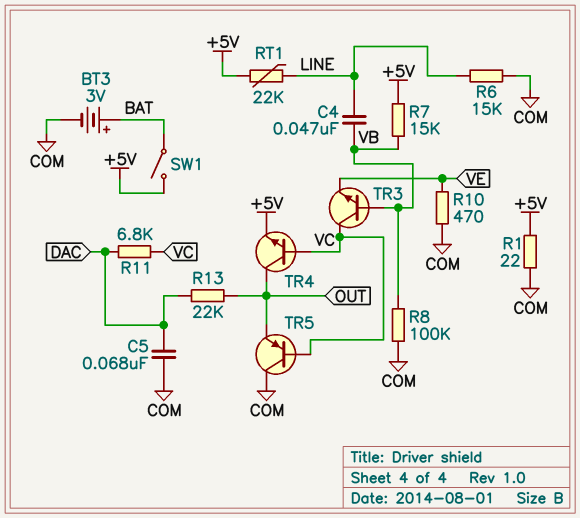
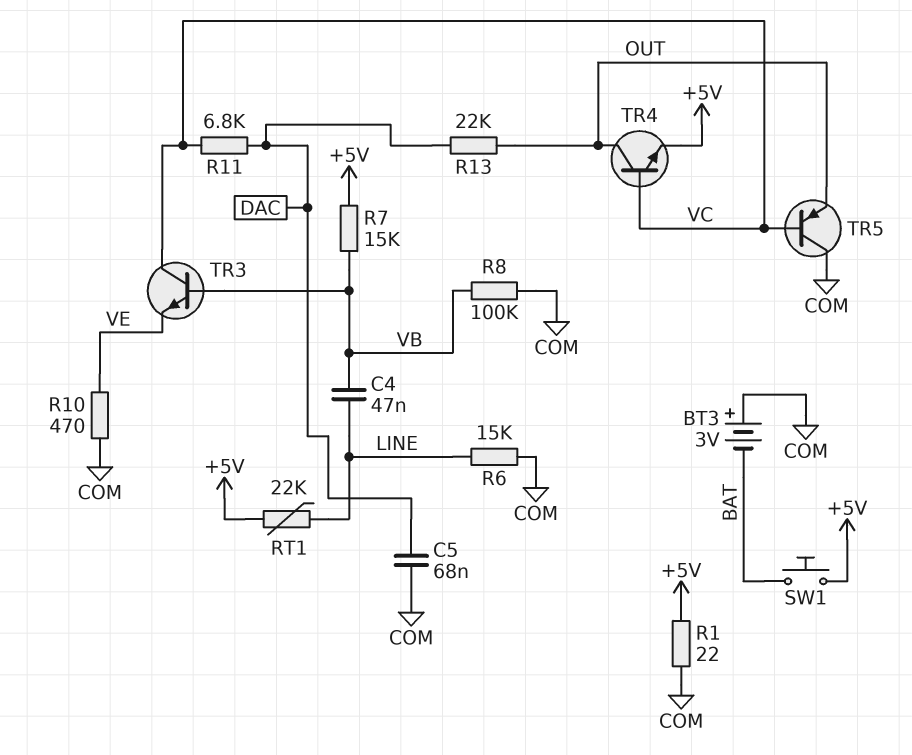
BT3: 3V (plus BAT, minus COM) -> 3V (plus COM, minus BAT)
SW1: switch (+5V, BAT) -> button (+5V, BAT)

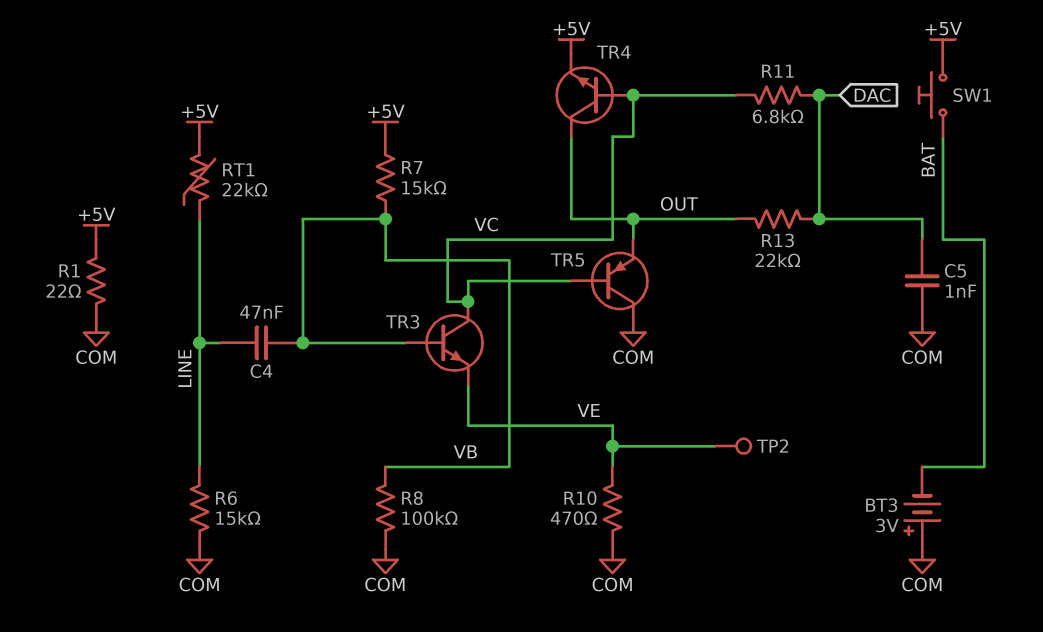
C5: 68nF (COM, DAC) -> 1nF (COM, DAC)
TP2: none -> test point (VE)

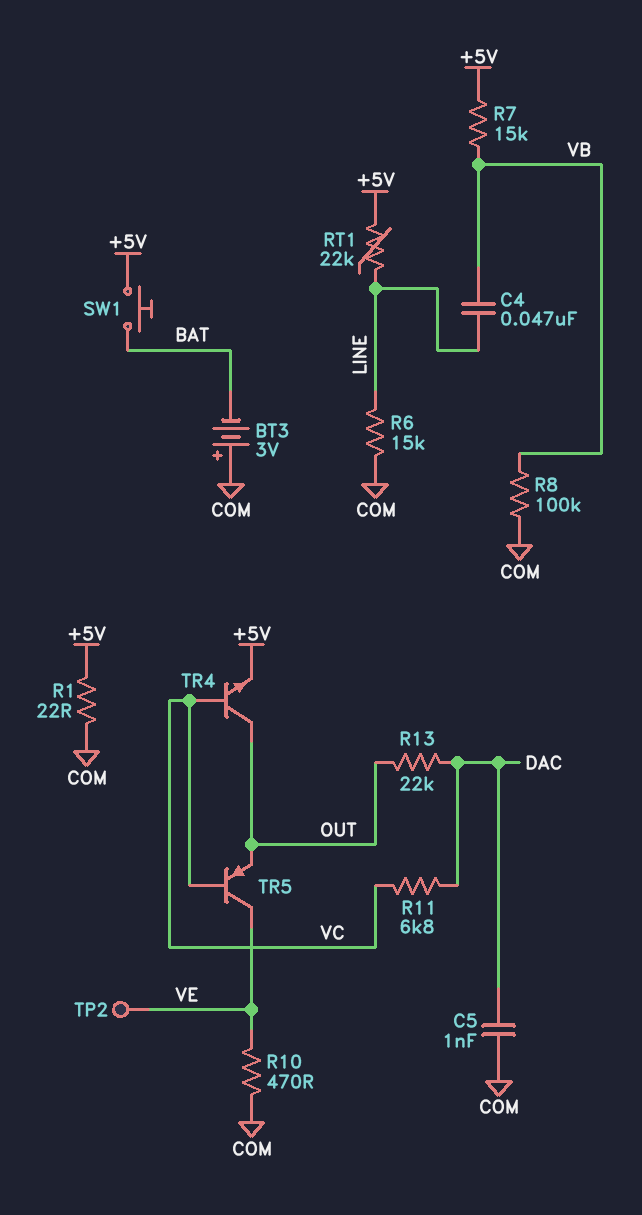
TR3: NPN (B VB, C VC, E VE) -> none
TR5: PNP (B VC, C COM, E OUT) -> PNP (B VC, C VE, E OUT)

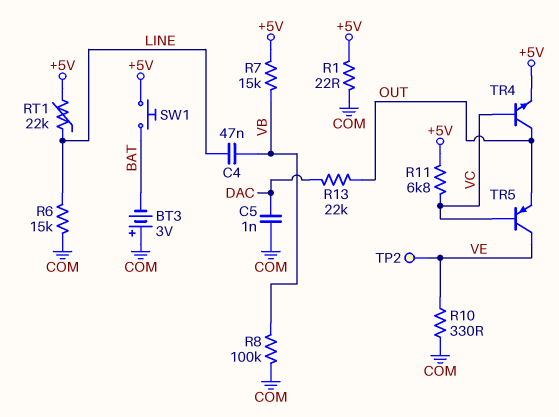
R10: 470 (COM, VE) -> 330 (COM, VE)
R11: 6.8k (DAC, VC) -> 6.8k (+5V, VC)

